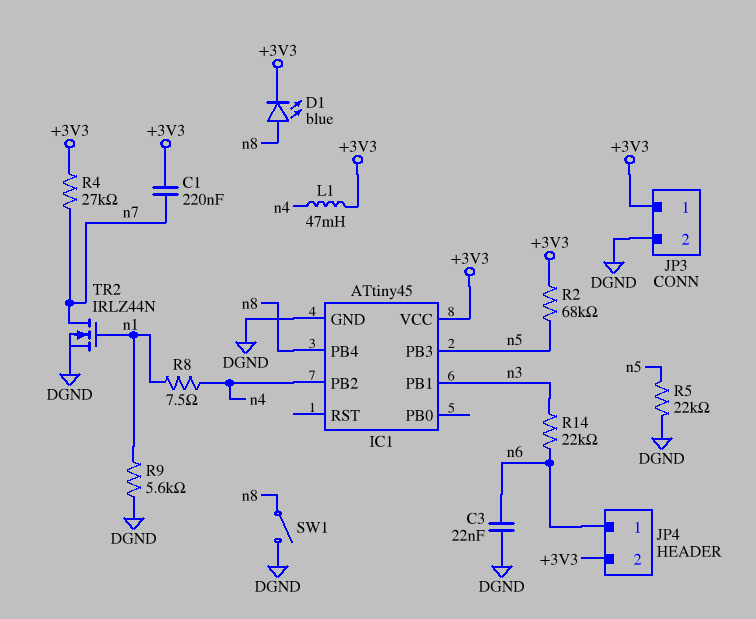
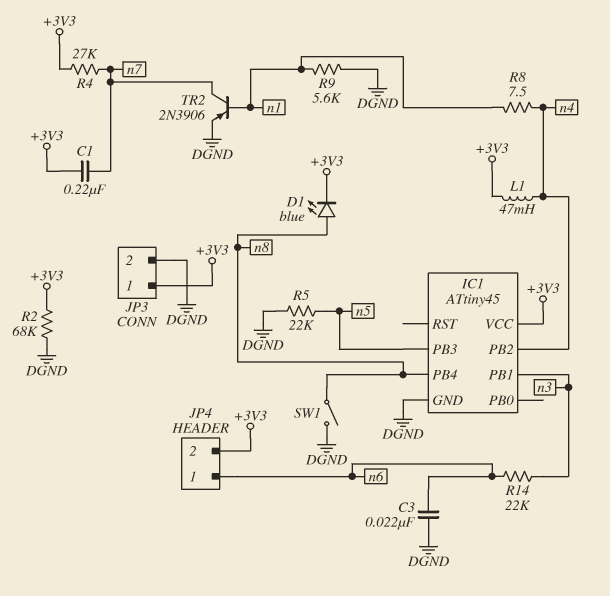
R2: 68k (+3V3, n5) -> 68k (+3V3, DGND)
TR2: NMOS IRLZ44N (G n1, D n7, S DGND) -> PNP 2N3906 (B n1, C n7, E DGND)

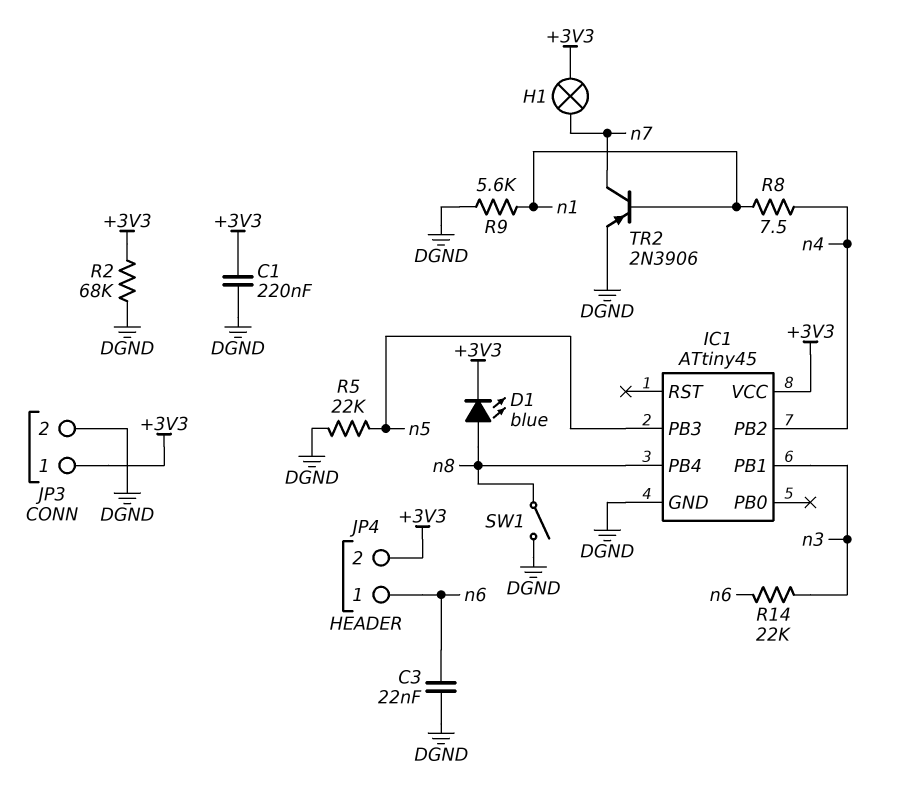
C1: 220nF (+3V3, n7) -> 220nF (+3V3, DGND)
H1: none -> lamp (+3V3, n7)
L1: 47mH (+3V3, n4) -> none
R4: 27k (+3V3, n7) -> none

